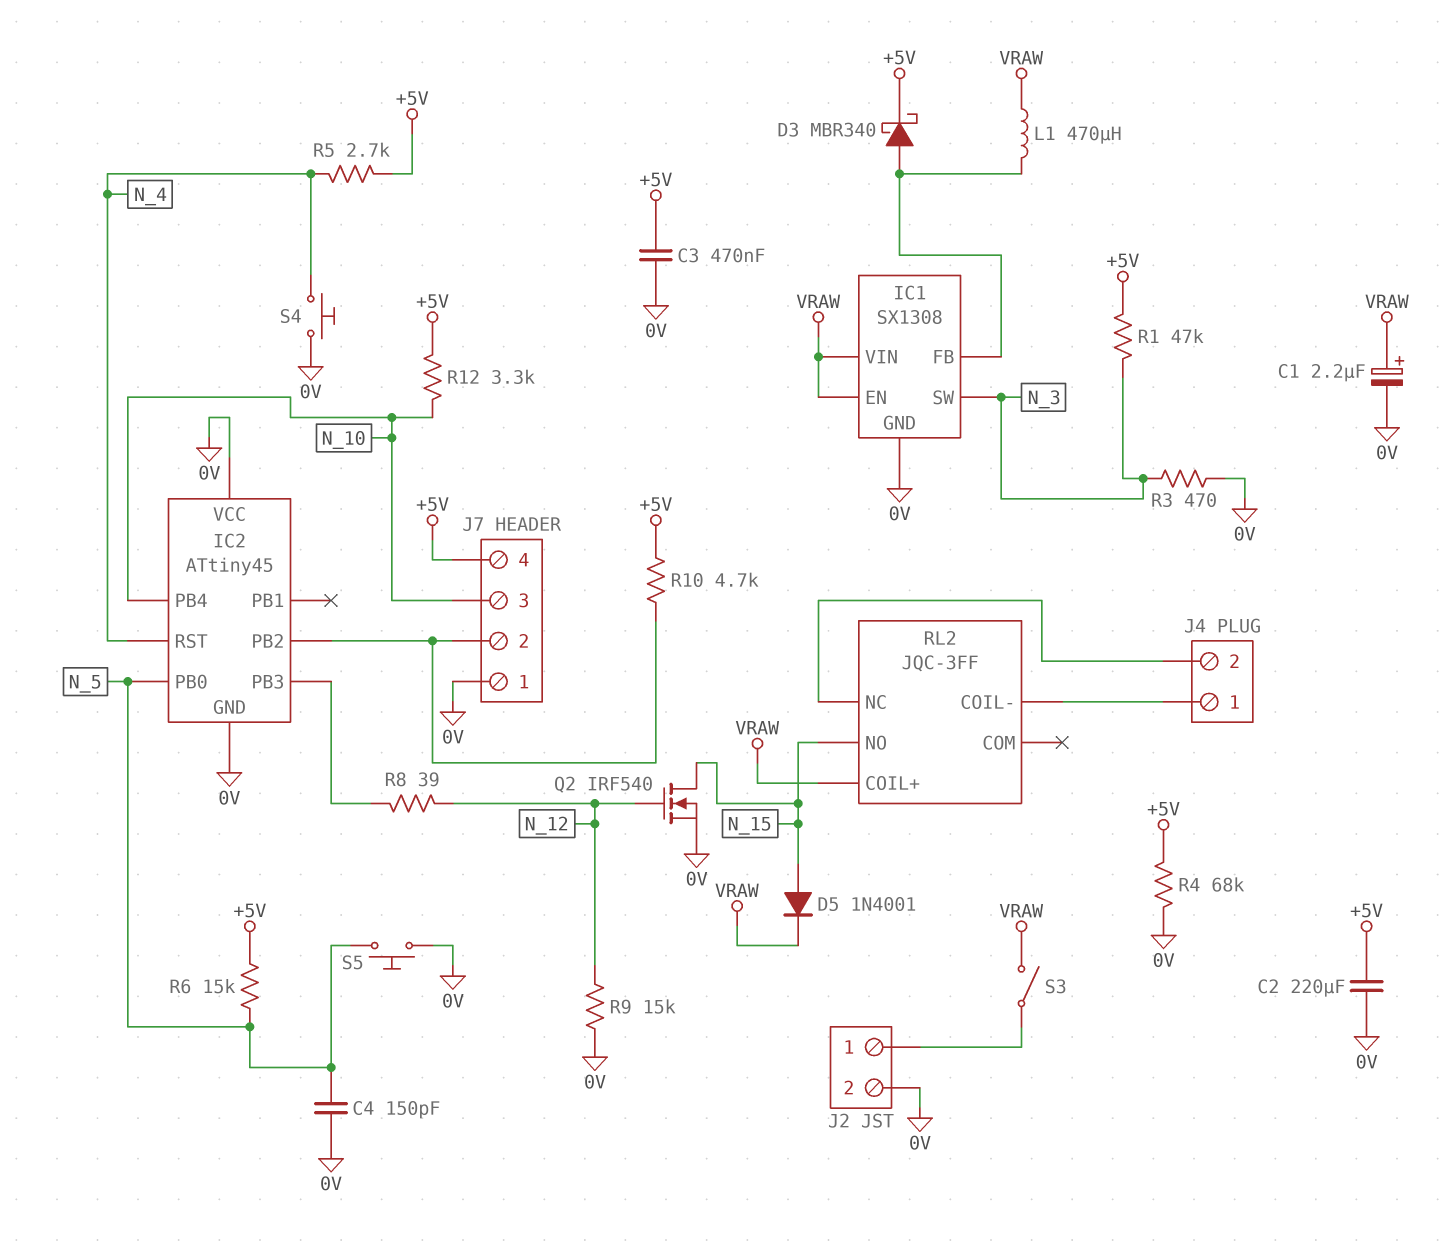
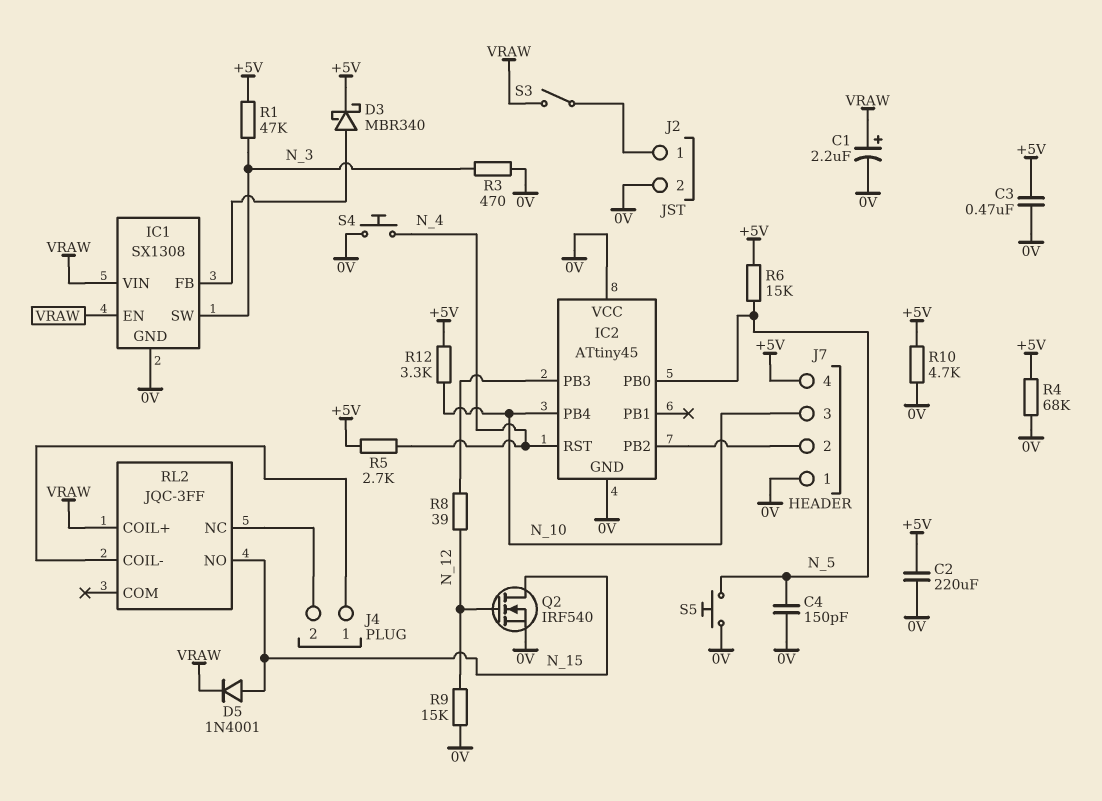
L1: 470uH (IC1/FB, VRAW) -> none
R10: 4.7k (+5V, IC2/PB2) -> 4.7k (+5V, 0V)

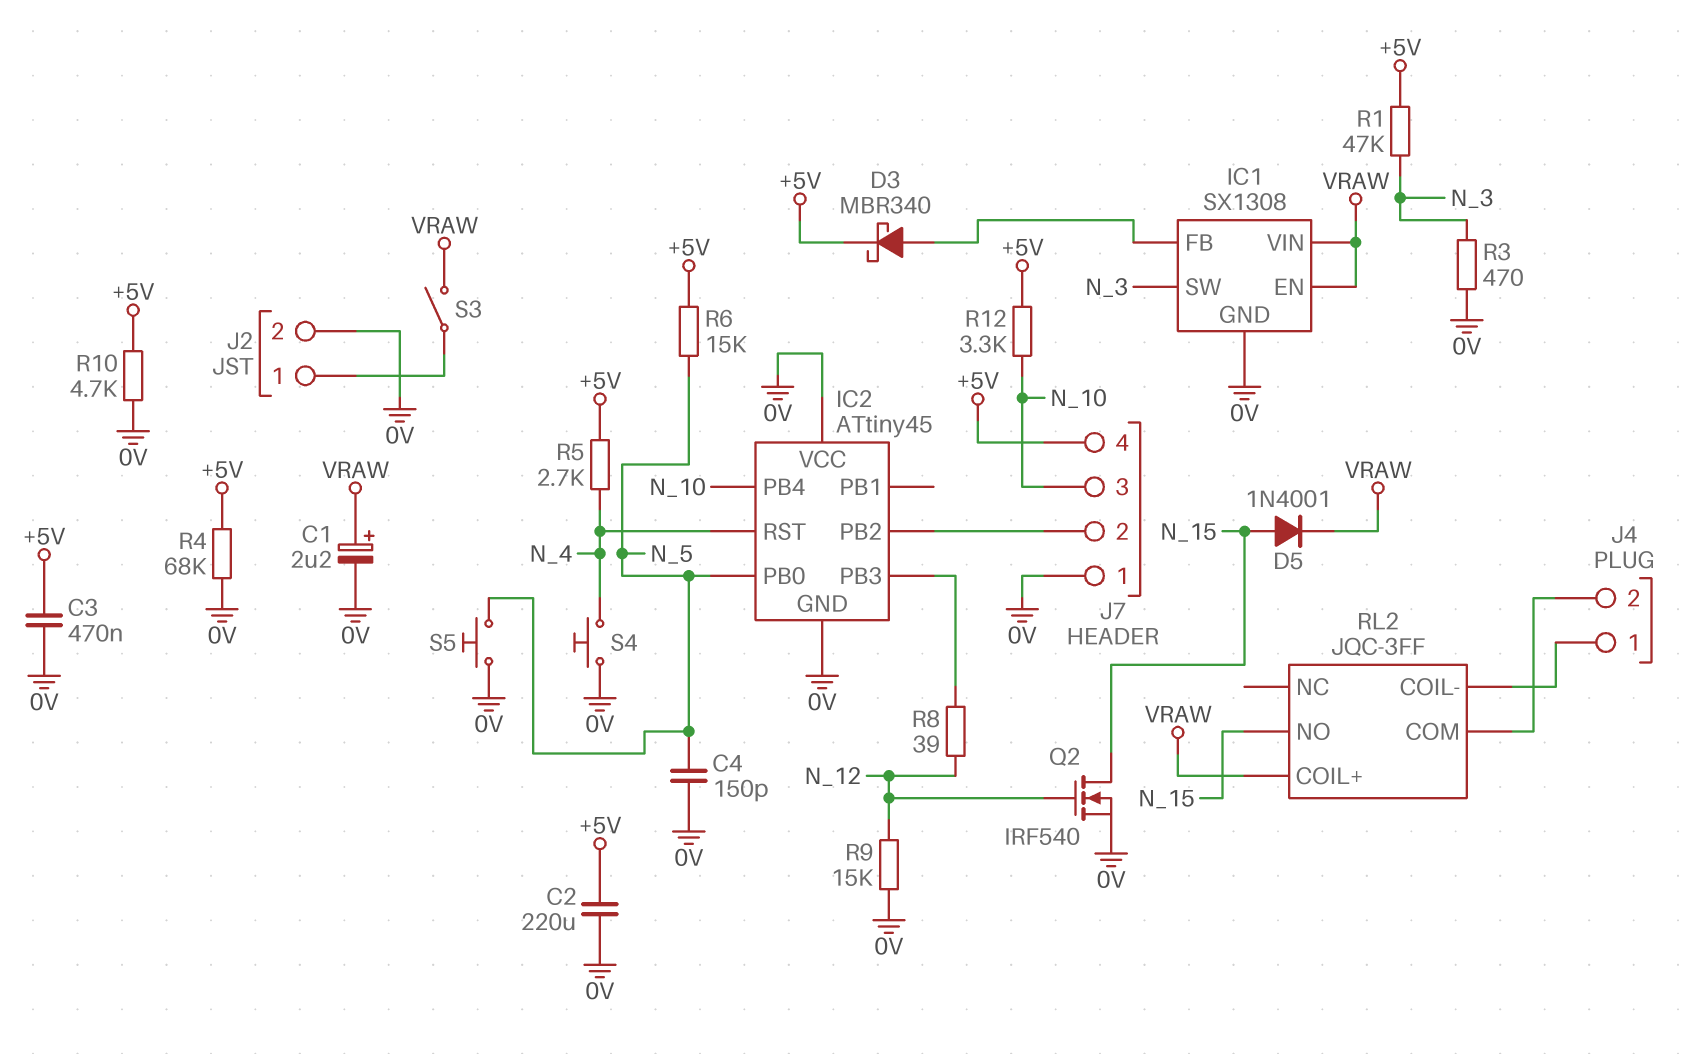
RL2 pin COM: none -> J4/2
RL2 pin NC: J4/2 -> none

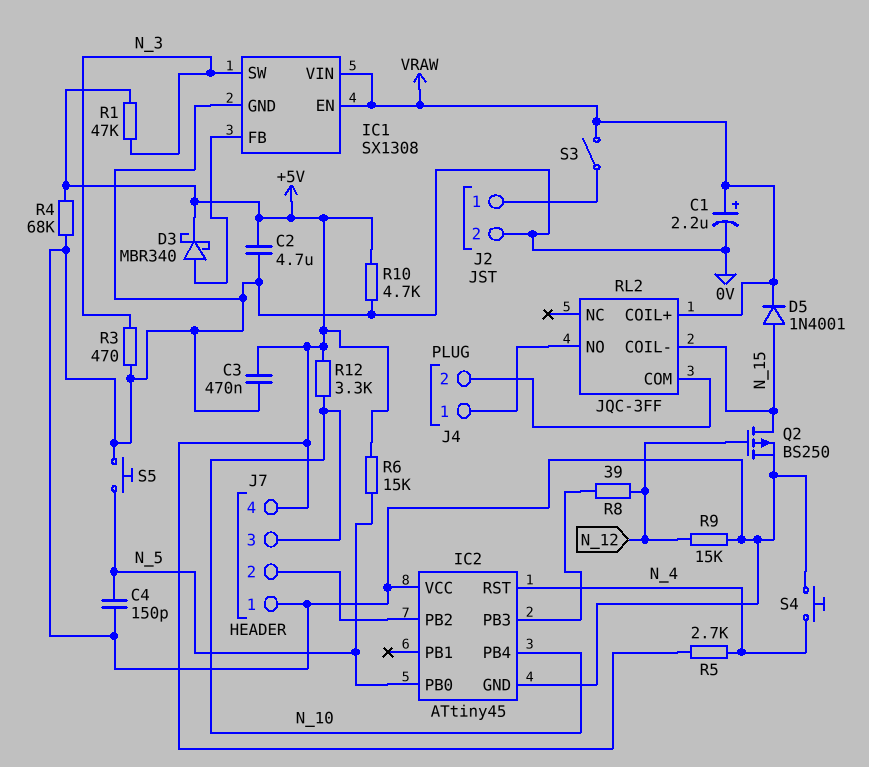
C2: 220uF (+5V, 0V) -> 4.7uF (+5V, 0V)
Q2: NMOS IRF540 (G N_12, D N_15, S 0V) -> PMOS BS250 (G N_12, D N_15, S 0V)
RL2 pin COIL-: J4/1 -> N_15
RL2 pin NO: N_15 -> J4/1

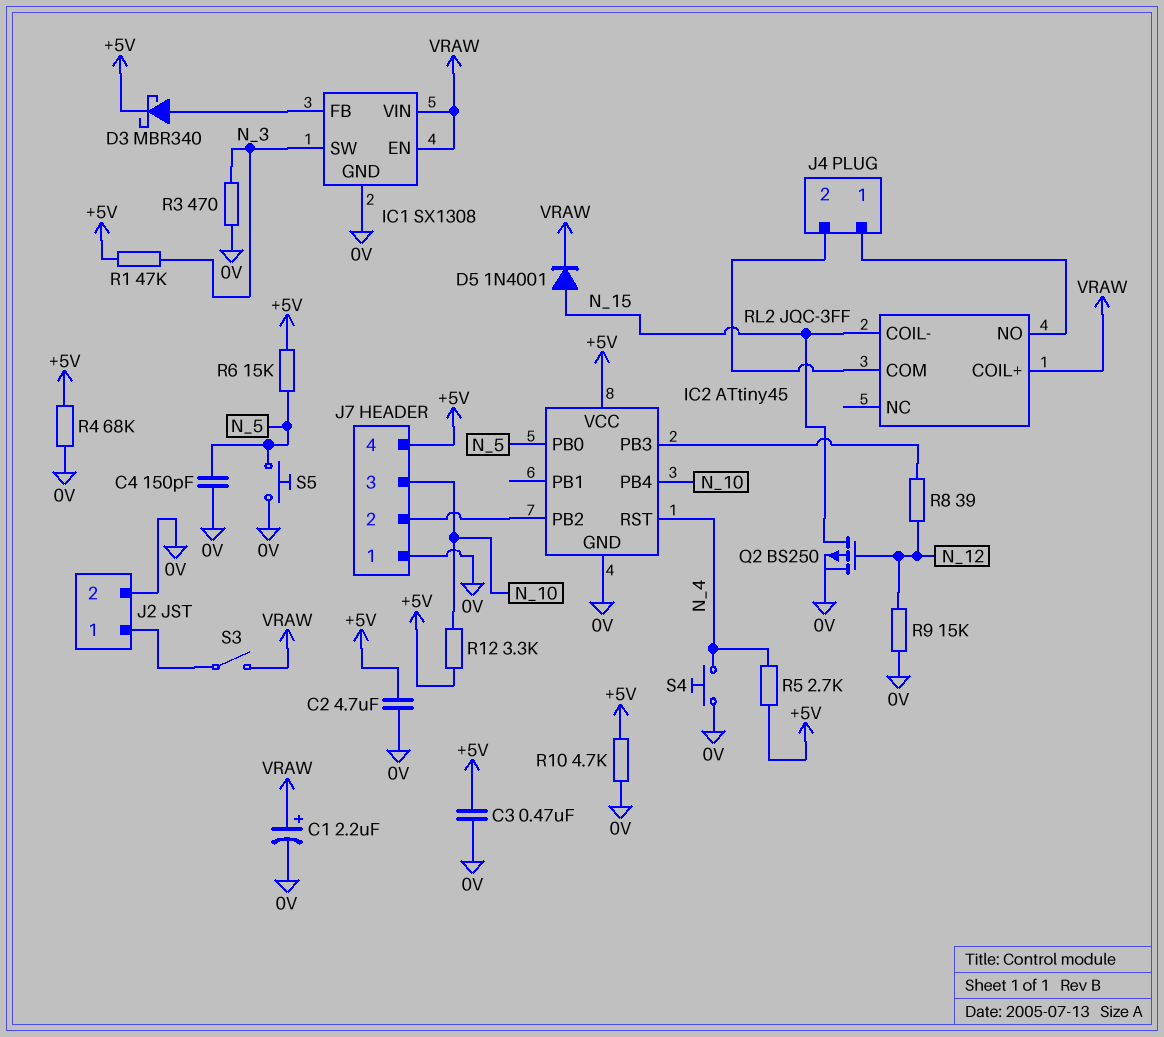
IC2 pin VCC: 0V -> +5V

